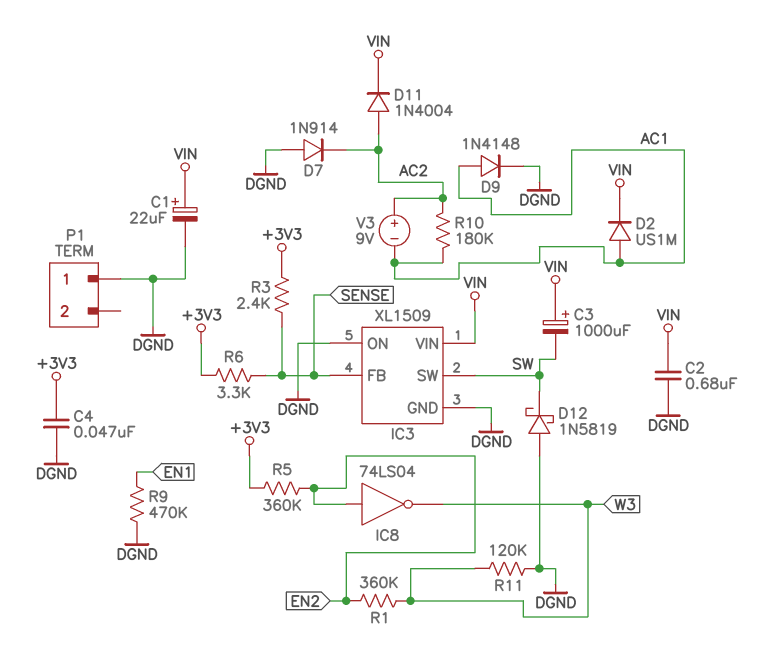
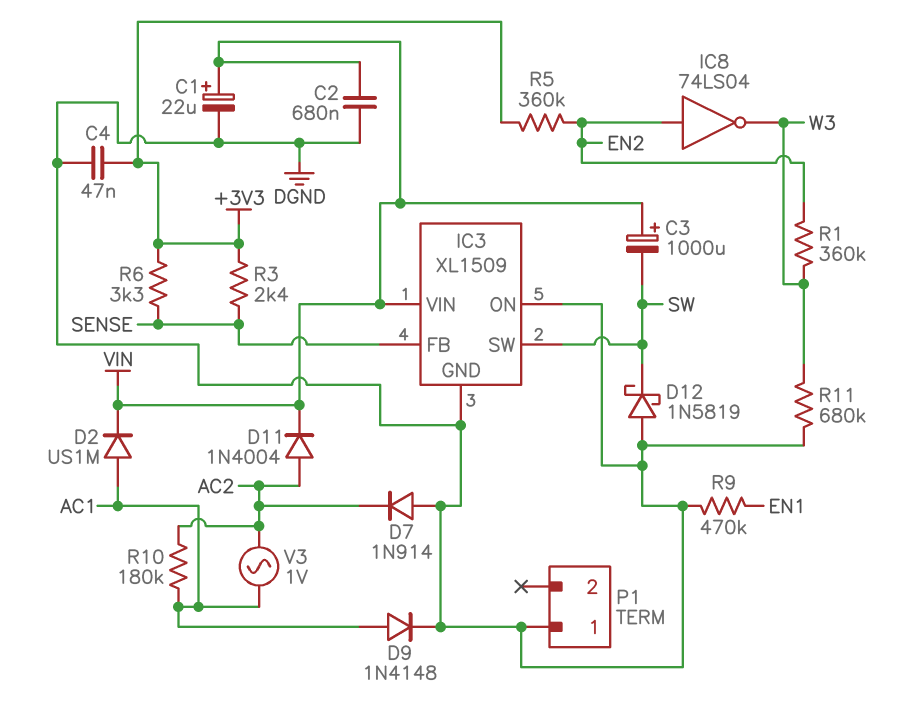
R11: 120k (DGND, W3) -> 680k (DGND, W3)
V3: 9V (plus AC2, minus AC1) -> AC 1V (AC1, AC2)

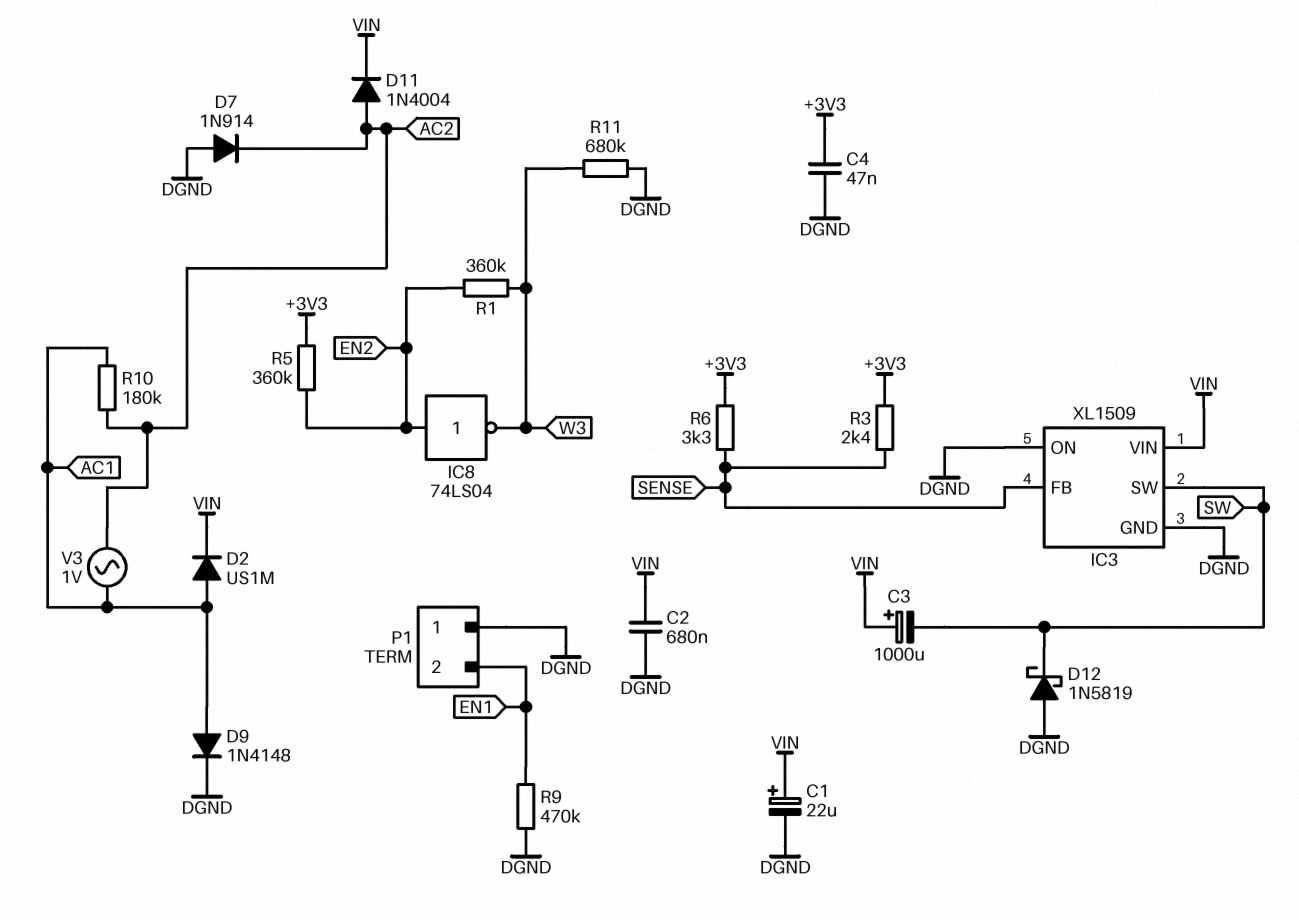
P1 pin 2: none -> EN1

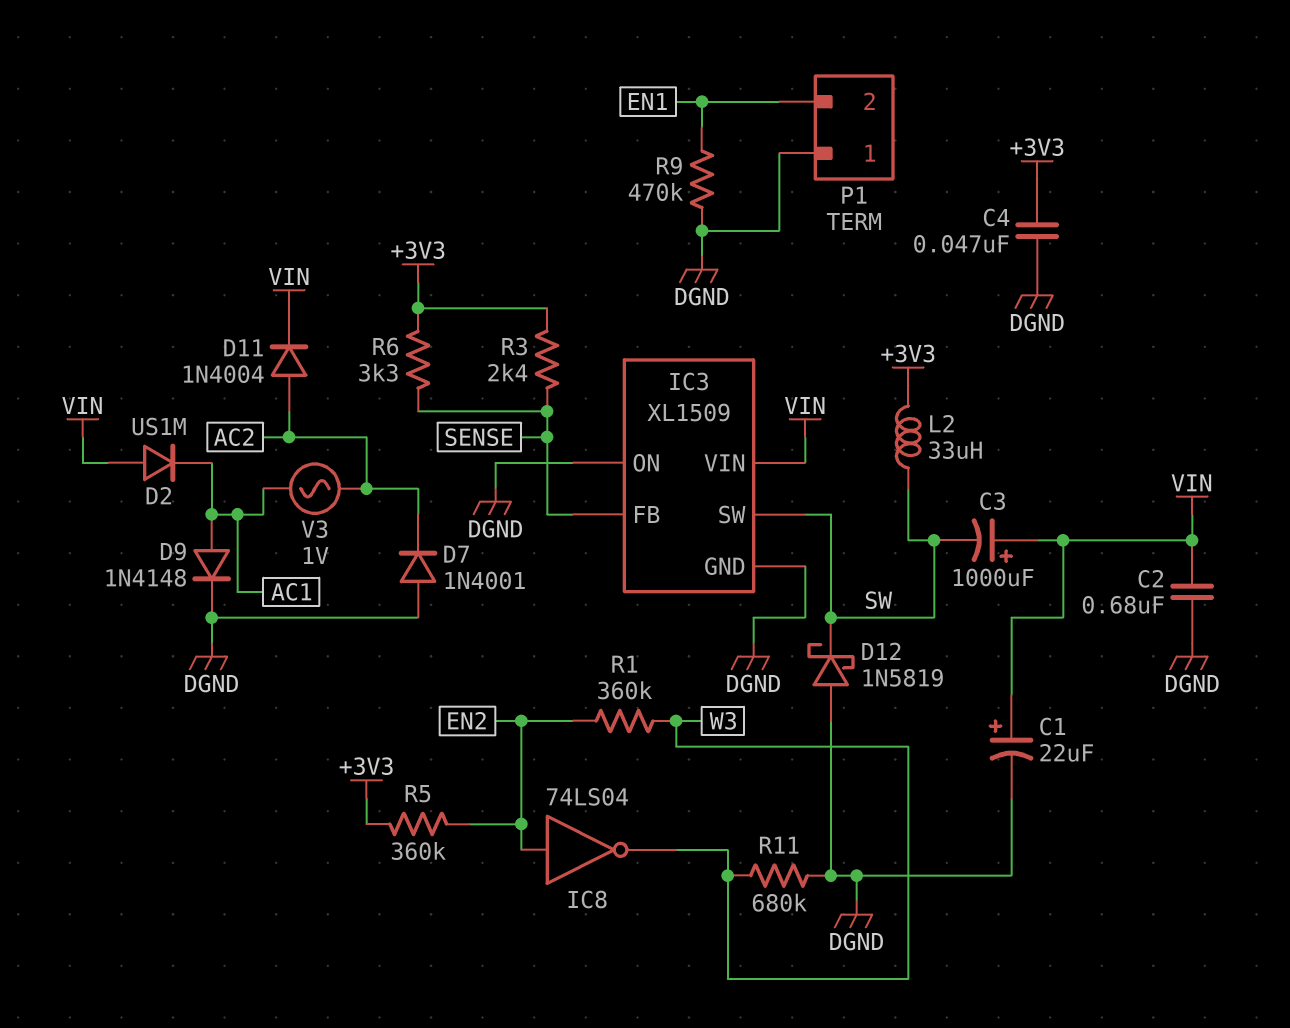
D2: diode US1M (A AC1, K VIN) -> diode US1M (A VIN, K AC1)
D7: diode 1N914 (A DGND, K AC2) -> diode 1N4001 (A DGND, K AC2)
L2: none -> 33uH (+3V3, SW)
R10: 180k (AC1, AC2) -> none

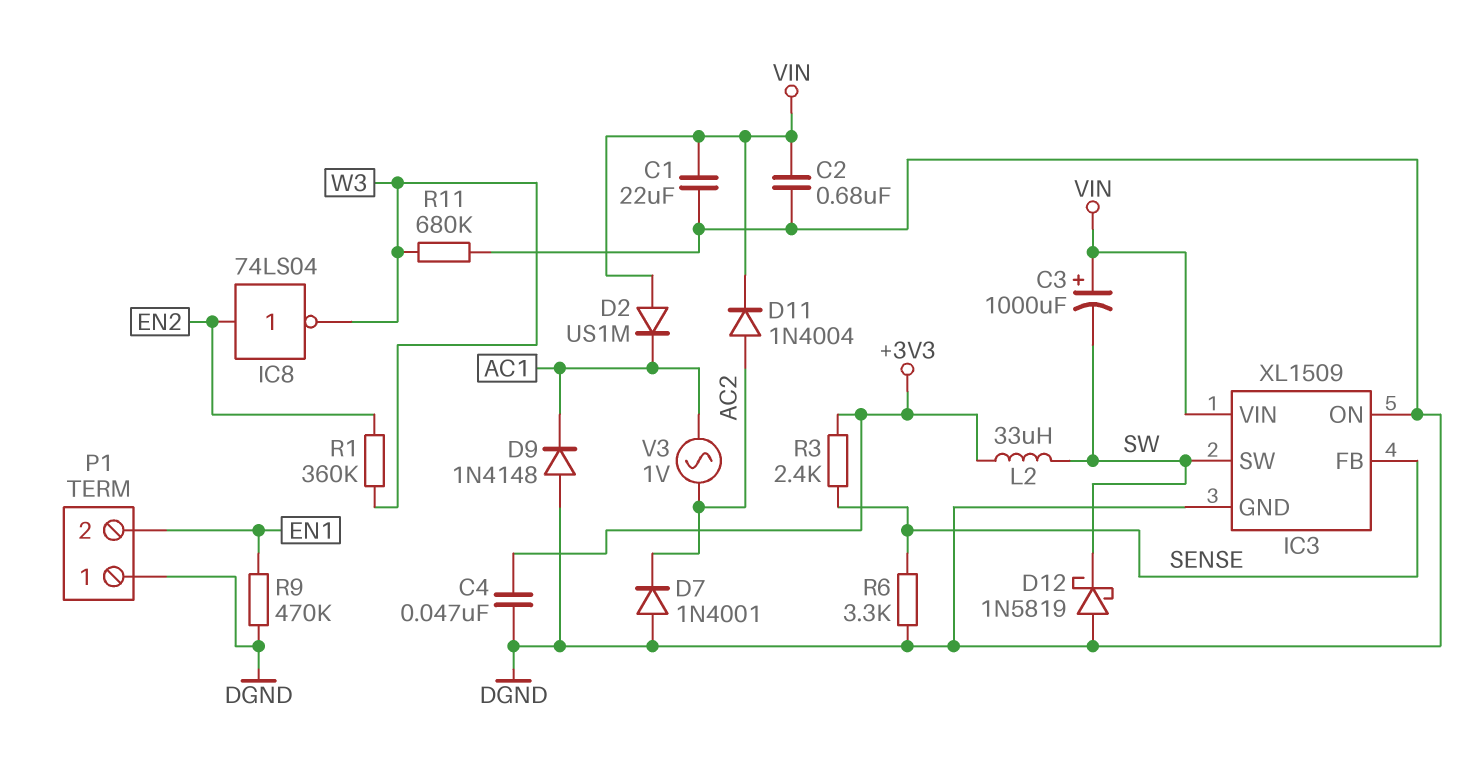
C1: 22uF (plus VIN, minus DGND) -> 22uF (DGND, VIN)
D9: diode 1N4148 (A AC1, K DGND) -> diode 1N4148 (A DGND, K AC1)
R5: 360k (+3V3, EN2) -> none
R6: 3.3k (+3V3, SENSE) -> 3.3k (DGND, SENSE)

